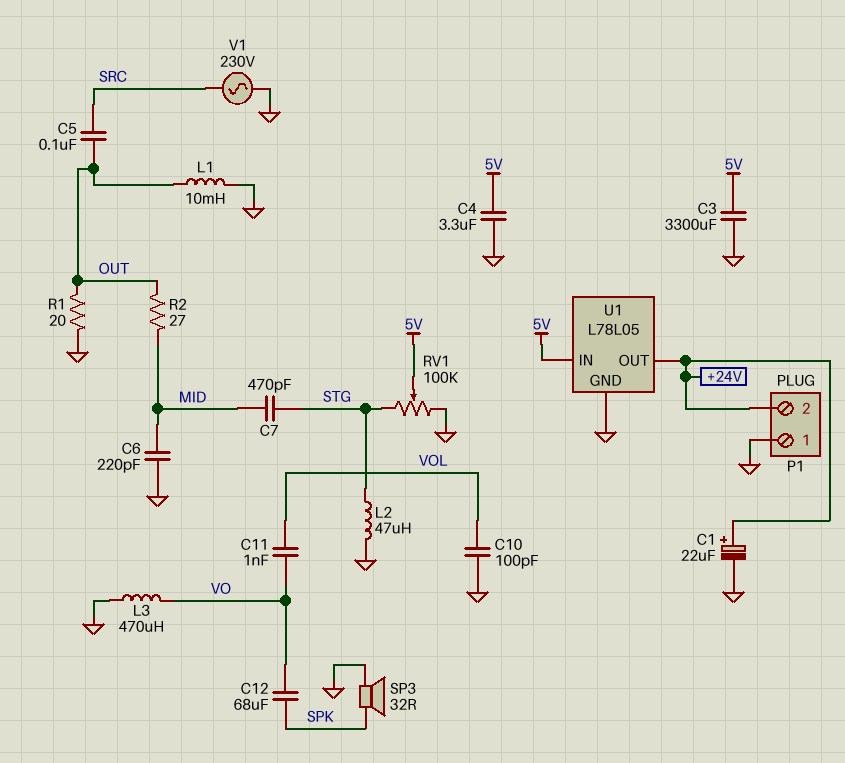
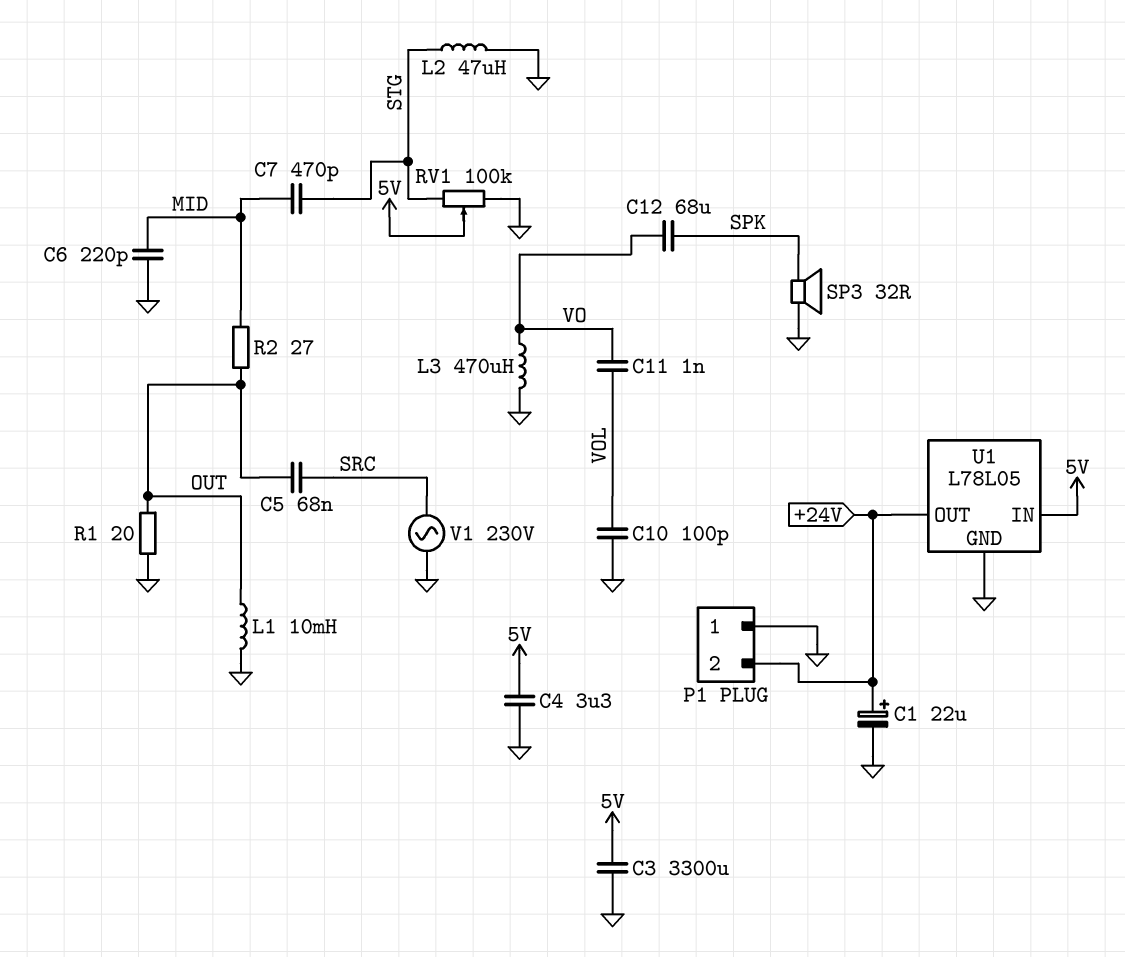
C5: 100nF (OUT, SRC) -> 68nF (OUT, SRC)

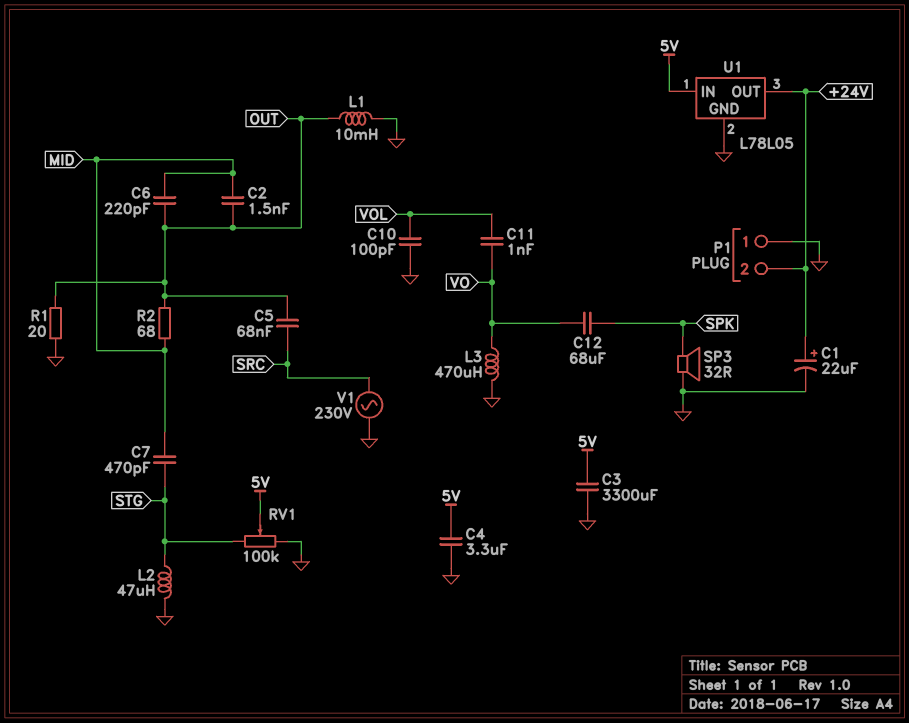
C2: none -> 1.5nF (MID, OUT)
C6: 220pF (GND, MID) -> 220pF (MID, OUT)
R2: 27 (MID, OUT) -> 68 (MID, OUT)

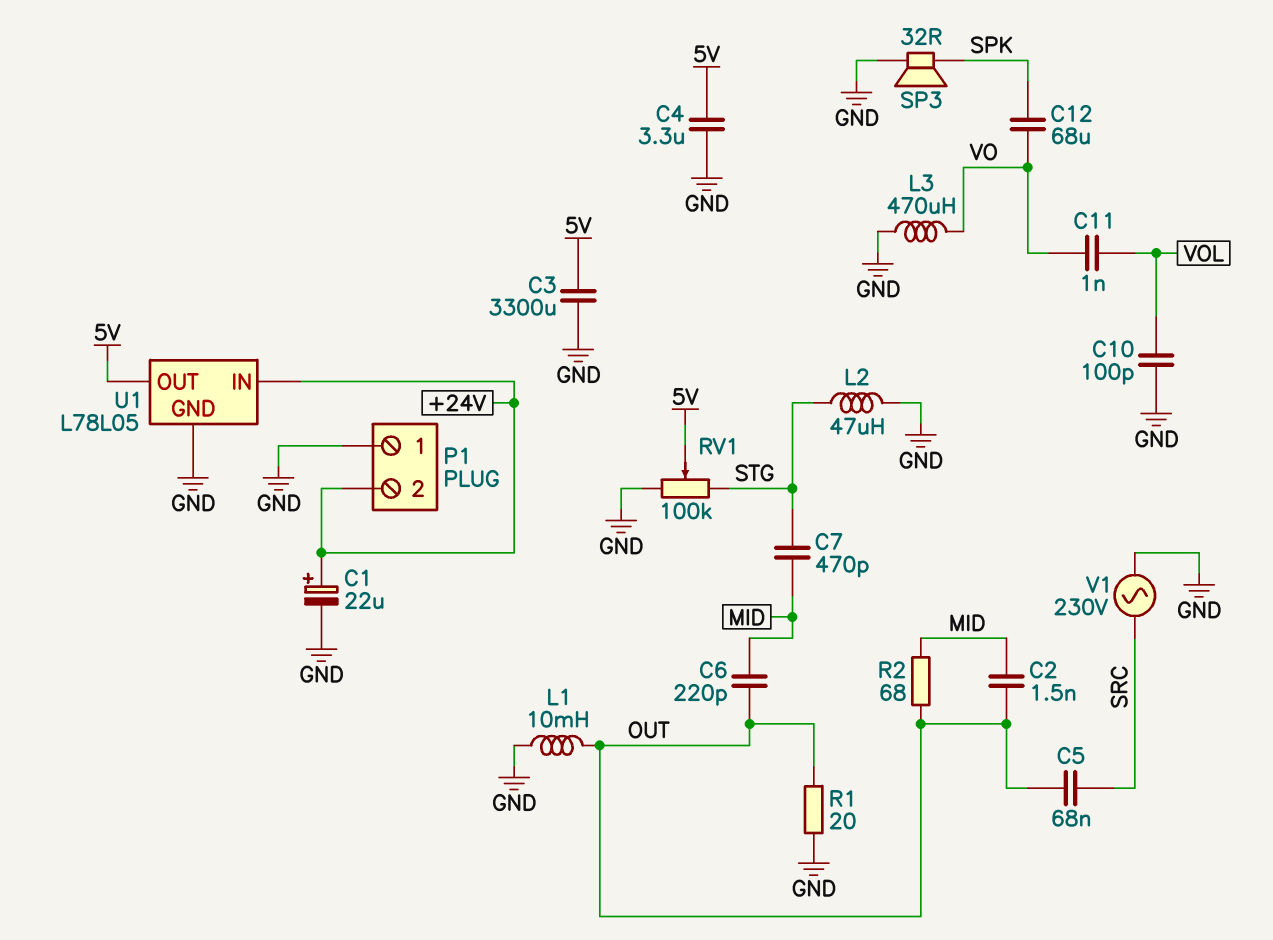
U1 pin IN: 5V -> +24V
U1 pin OUT: +24V -> 5V

